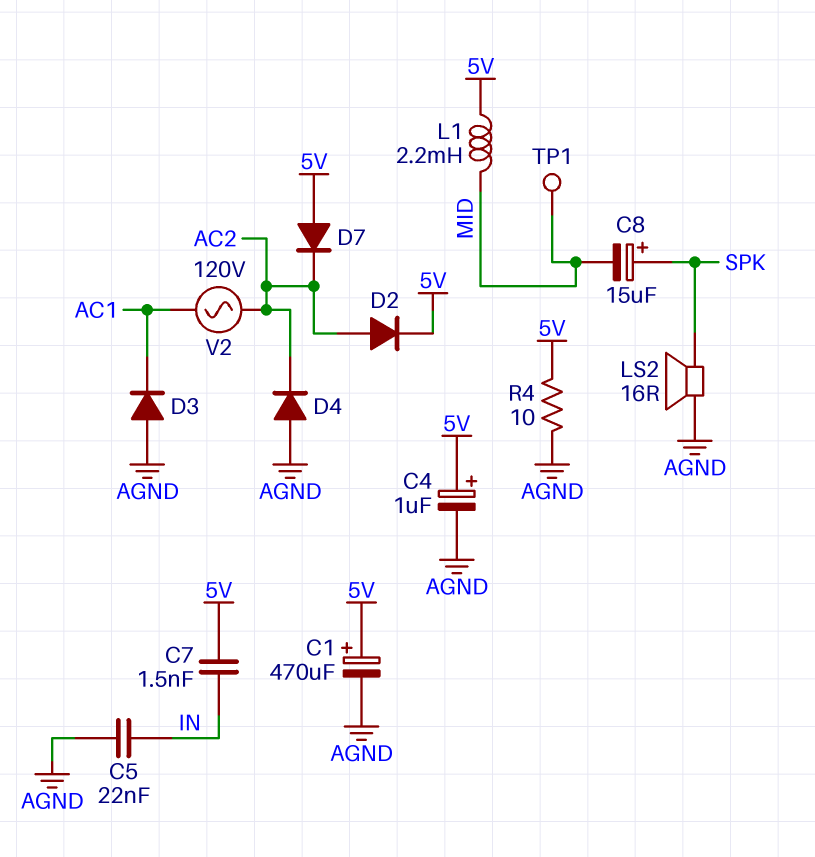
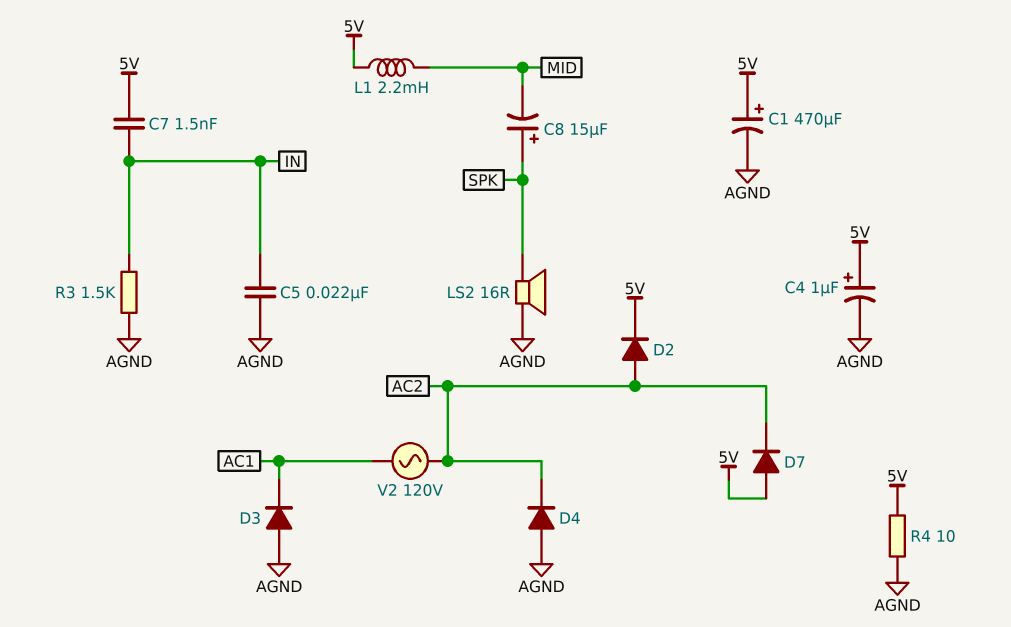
R3: none -> 1.5k (AGND, IN)
TP1: test point (MID) -> none

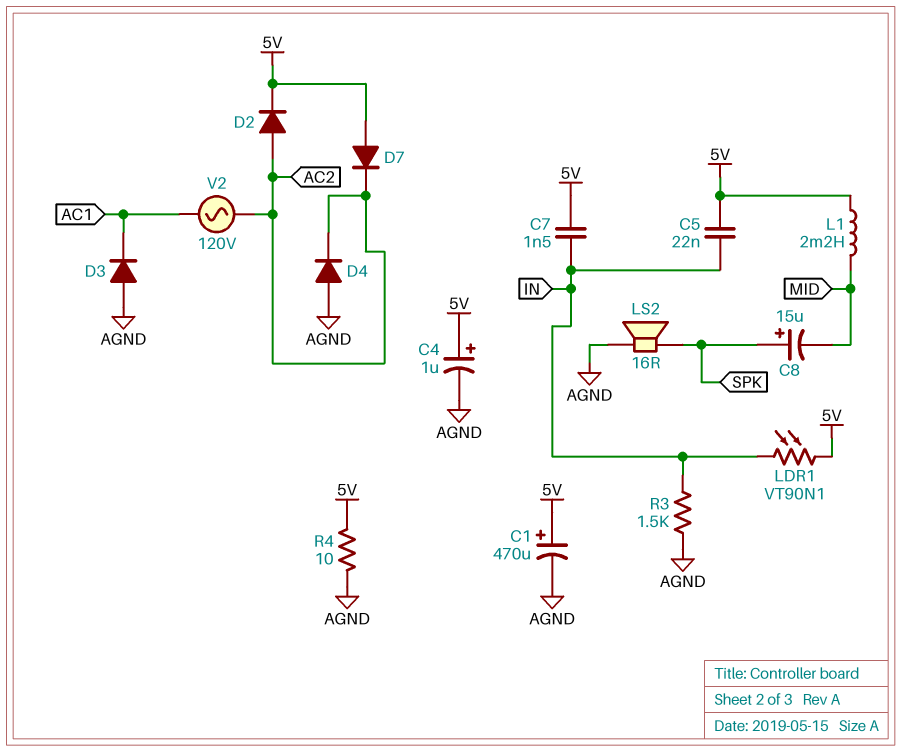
C5: 22nF (AGND, IN) -> 22nF (5V, IN)
LDR1: none -> VT90N1 (5V, IN)

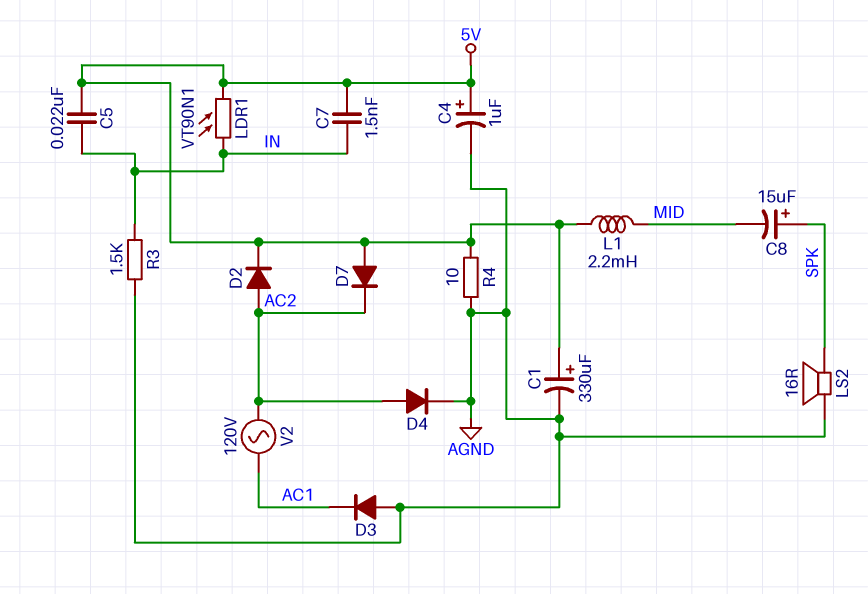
C1: 470uF (plus 5V, minus AGND) -> 330uF (plus 5V, minus AGND)
D4: diode (A AGND, K AC2) -> diode (A AC2, K AGND)

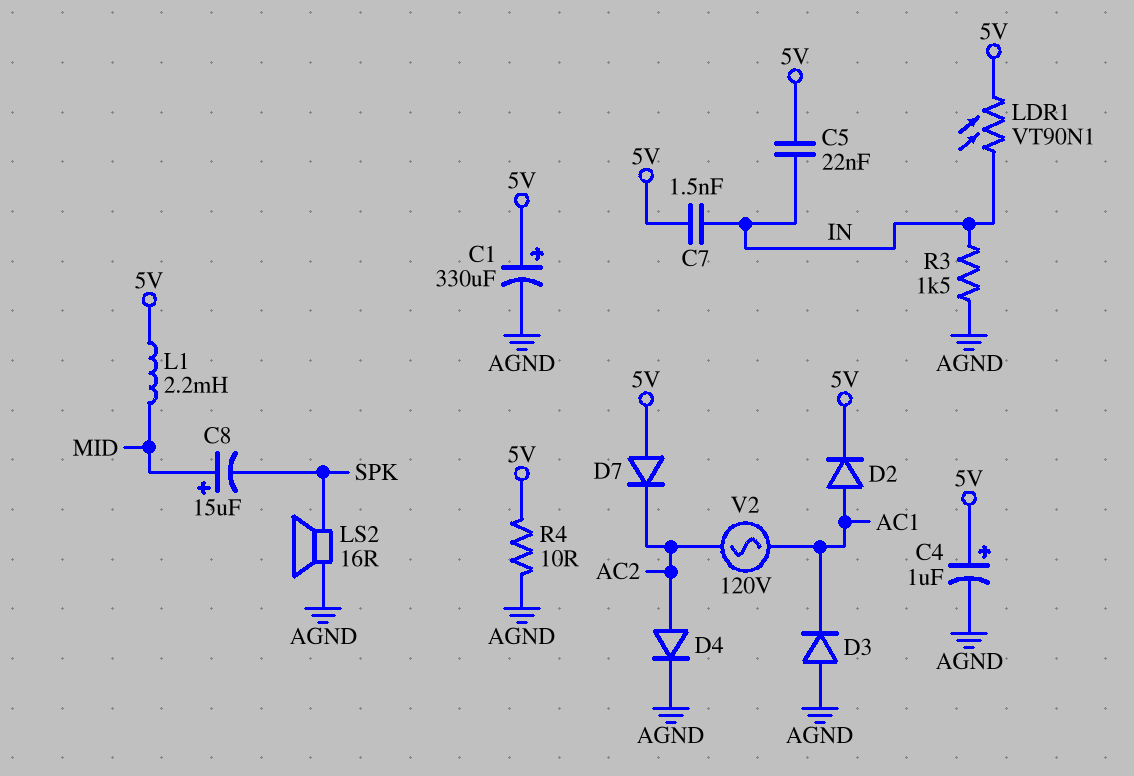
C8: 15uF (plus SPK, minus MID) -> 15uF (plus MID, minus SPK)
D2: diode (A AC2, K 5V) -> diode (A AC1, K 5V)

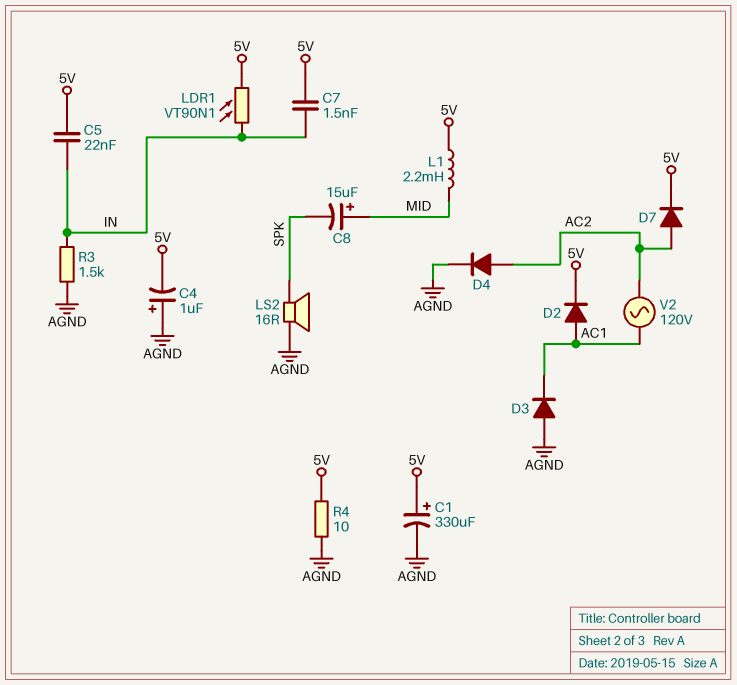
C4: 1uF (plus 5V, minus AGND) -> 1uF (plus AGND, minus 5V)
D7: diode (A 5V, K AC2) -> diode (A AC2, K 5V)

